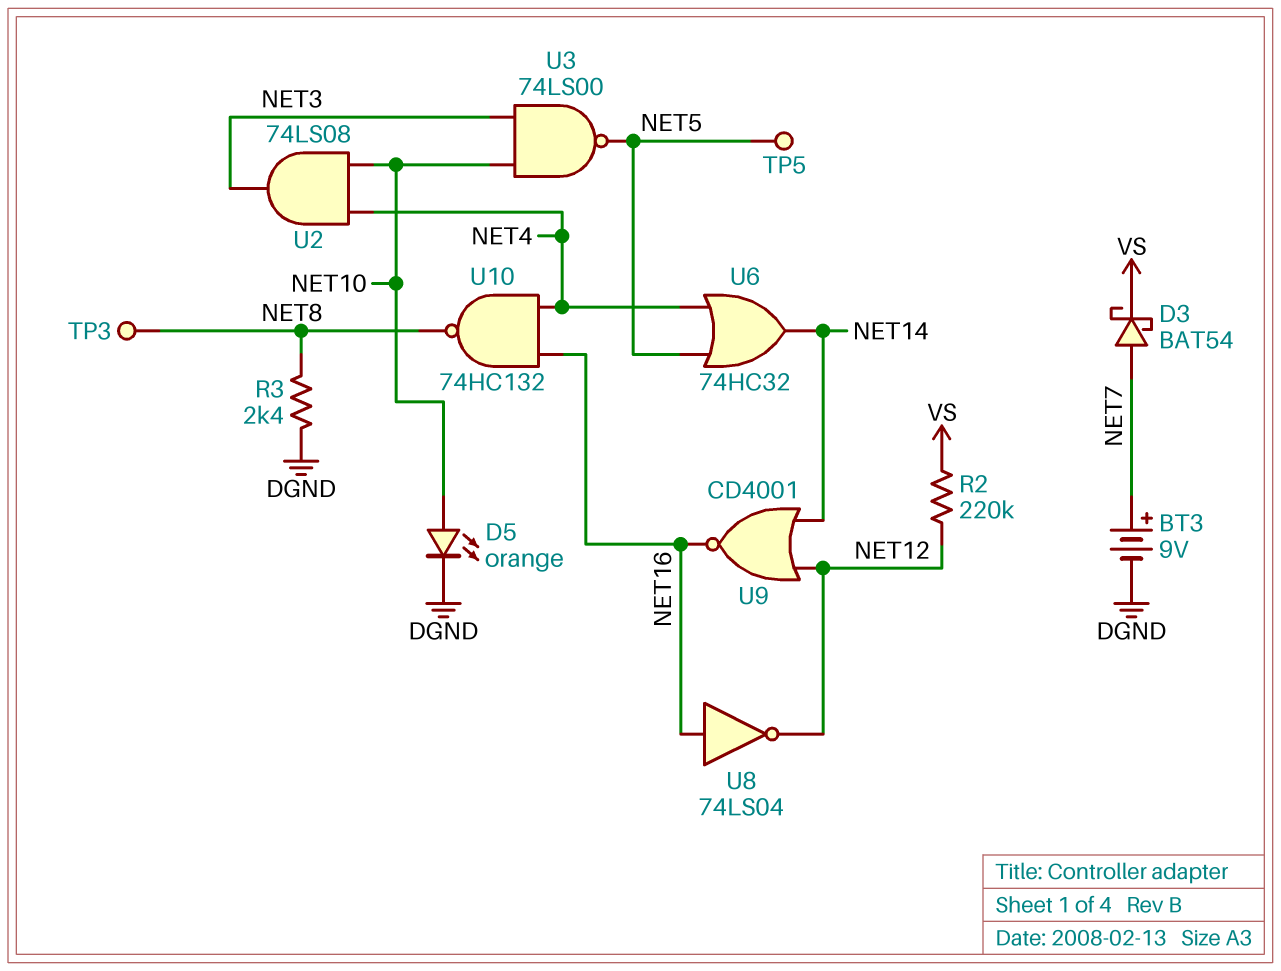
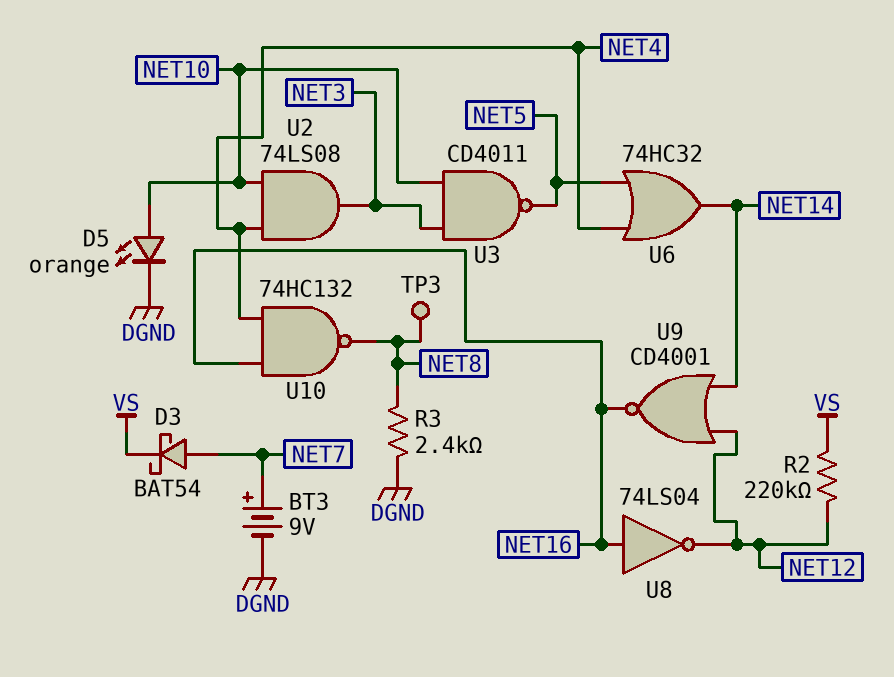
TP5: test point (NET5) -> none
U3: NAND 74LS00 (in NET3, in NET10, out NET5) -> NAND CD4011 (in NET3, in NET10, out NET5)

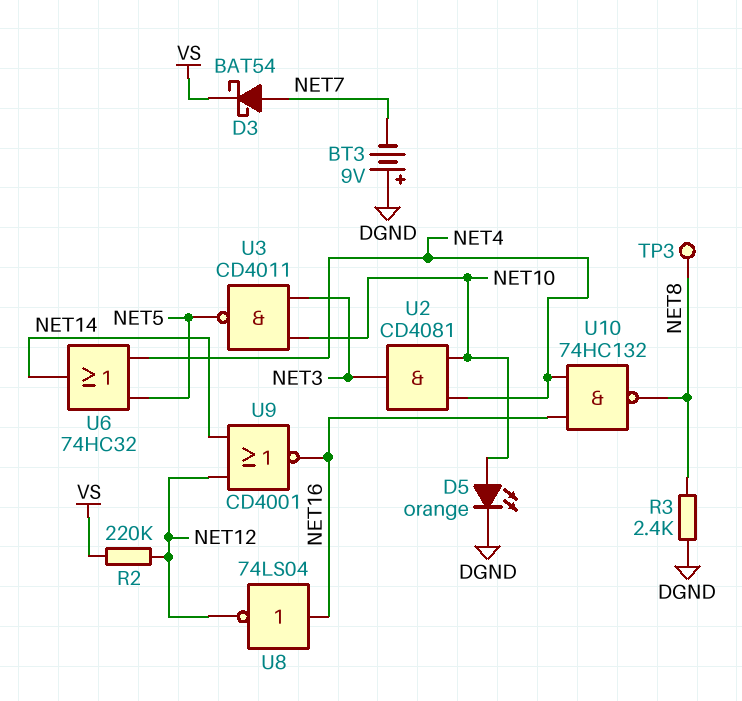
BT3: 9V (plus NET7, minus DGND) -> 9V (plus DGND, minus NET7)
U2: AND 74LS08 (in NET4, in NET10, out NET3) -> AND CD4081 (in NET4, in NET10, out NET3)

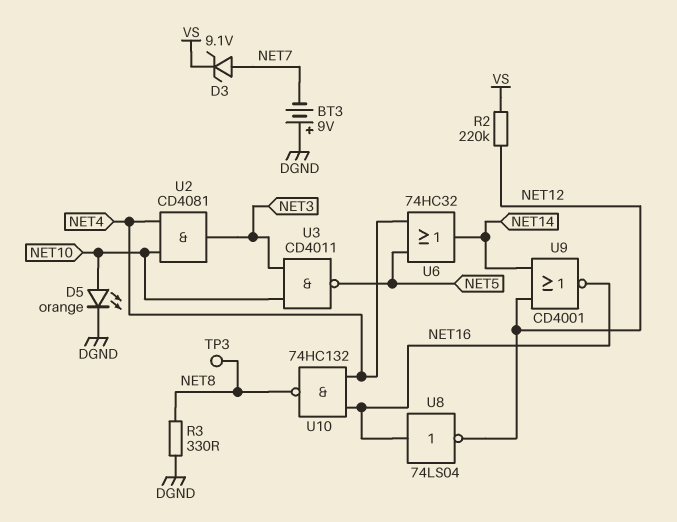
D3: schottky BAT54 (A NET7, K VS) -> zener 9.1V (A NET7, K VS)
R3: 2.4k (DGND, NET8) -> 330 (DGND, NET8)

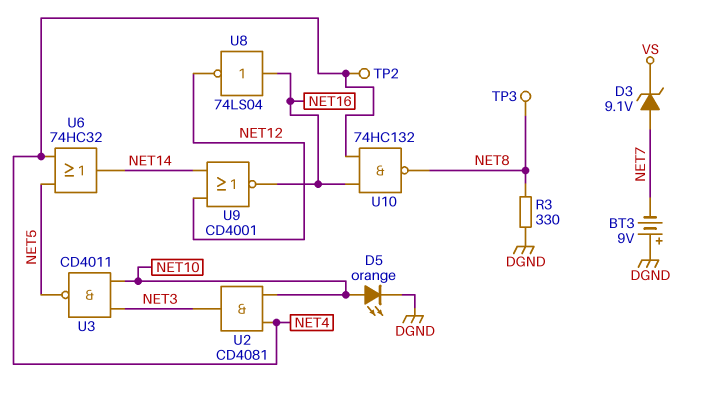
R2: 220k (NET12, VS) -> none
TP2: none -> test point (NET4)

